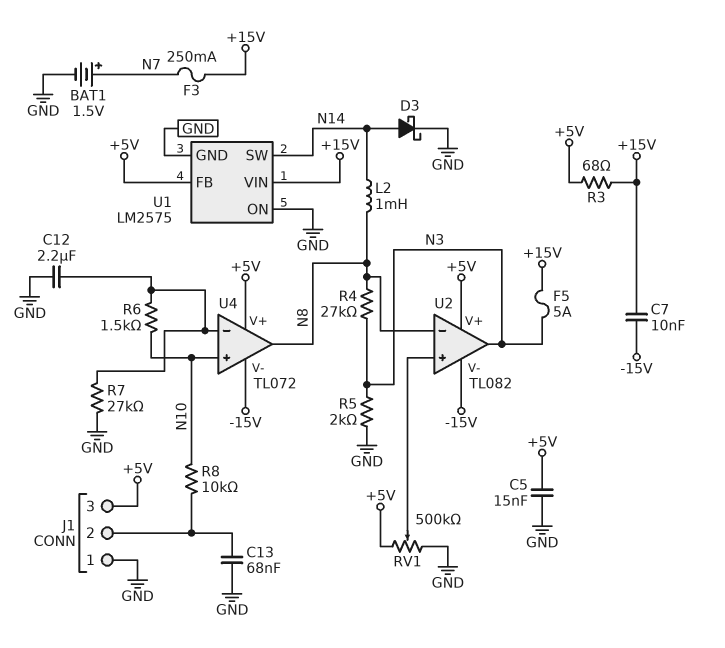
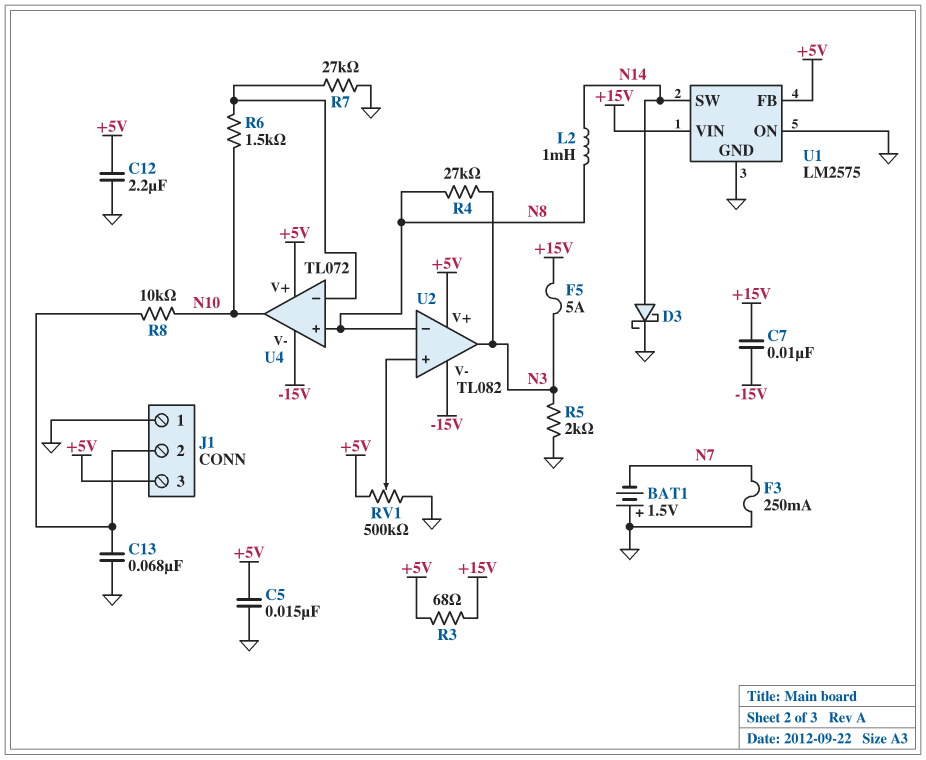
BAT1: 1.5V (plus N7, minus GND) -> 1.5V (plus GND, minus N7)
C12: 2.2uF (GND, U4/in-) -> 2.2uF (+5V, GND)
F3: 250mA (+15V, N7) -> 250mA (GND, N7)
U4 pin in+: N10 -> N8
U4 pin out: N8 -> N10

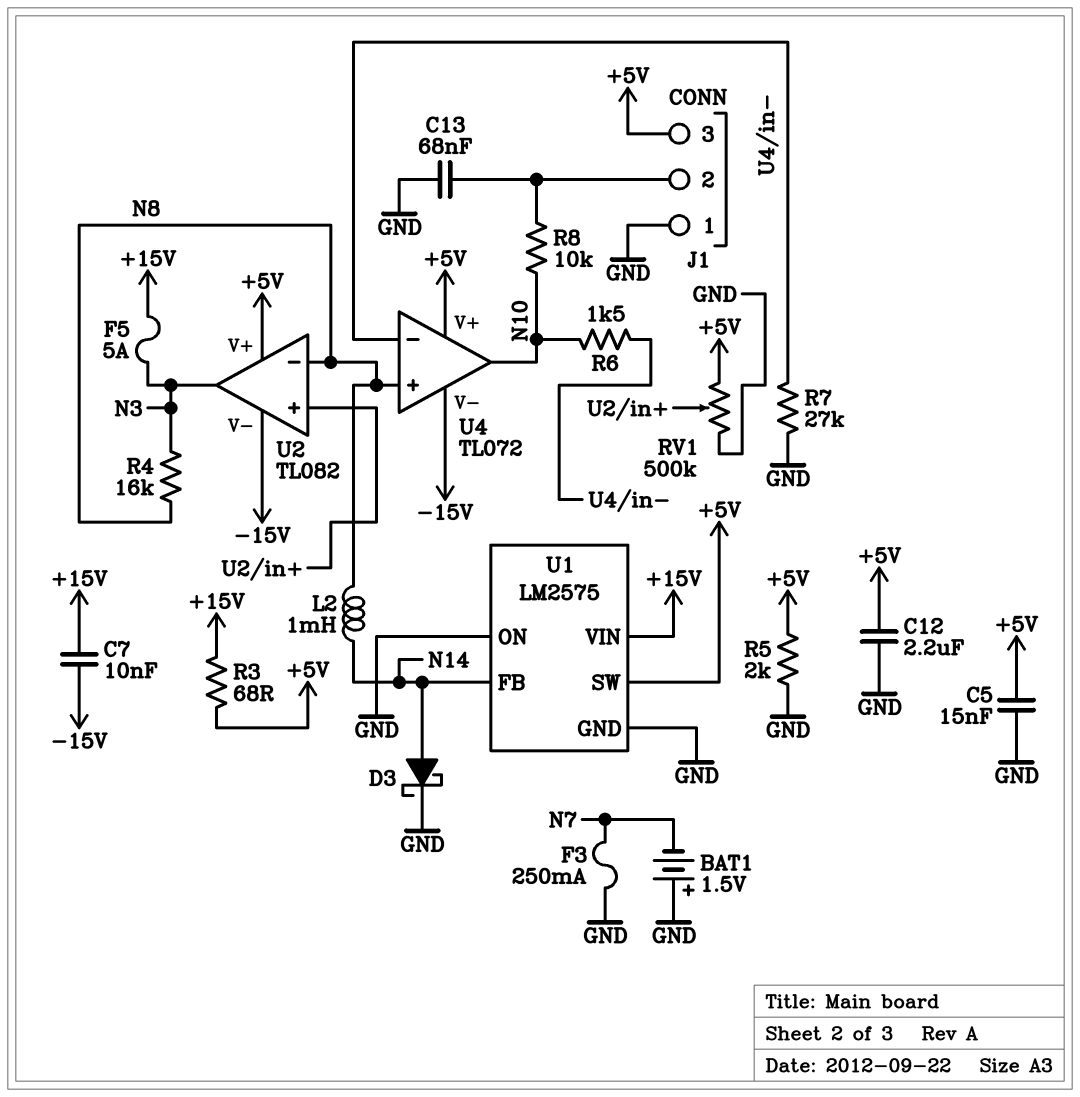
R4: 27k (N3, N8) -> 16k (N3, N8)
R5: 2k (GND, N3) -> 2k (+5V, GND)
U1 pin FB: +5V -> N14
U1 pin SW: N14 -> +5V

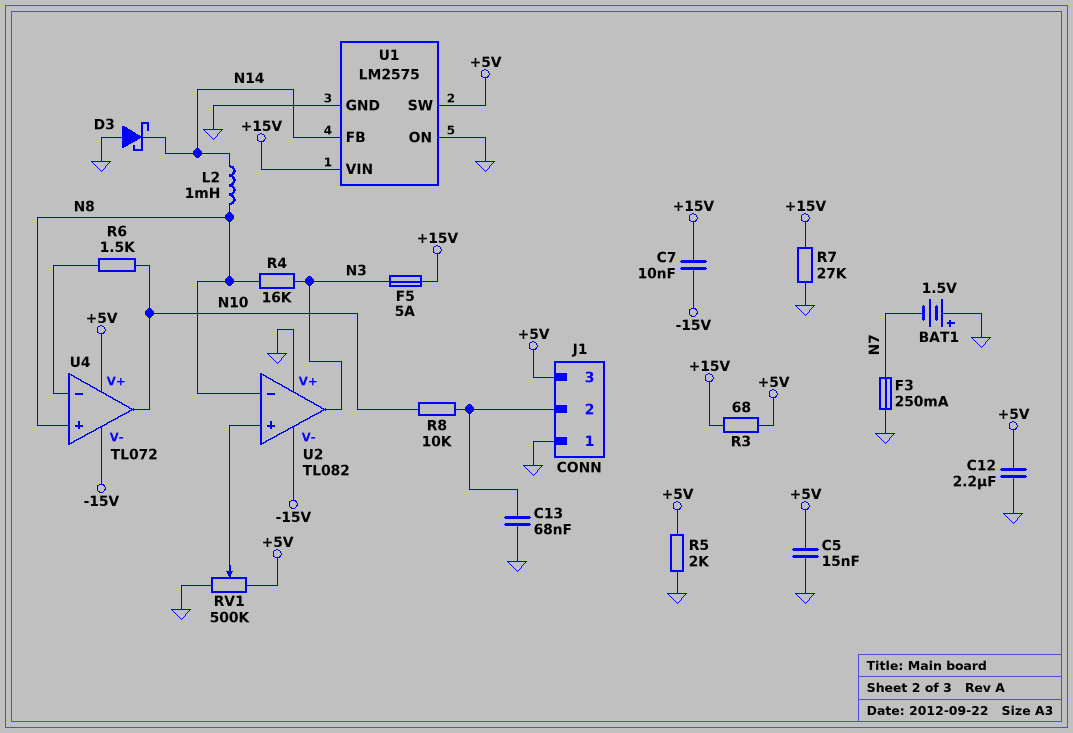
D3: schottky (A N14, K GND) -> schottky (A GND, K N14)
R7: 27k (GND, U4/in-) -> 27k (+15V, GND)
U2 pin V+: +5V -> GND

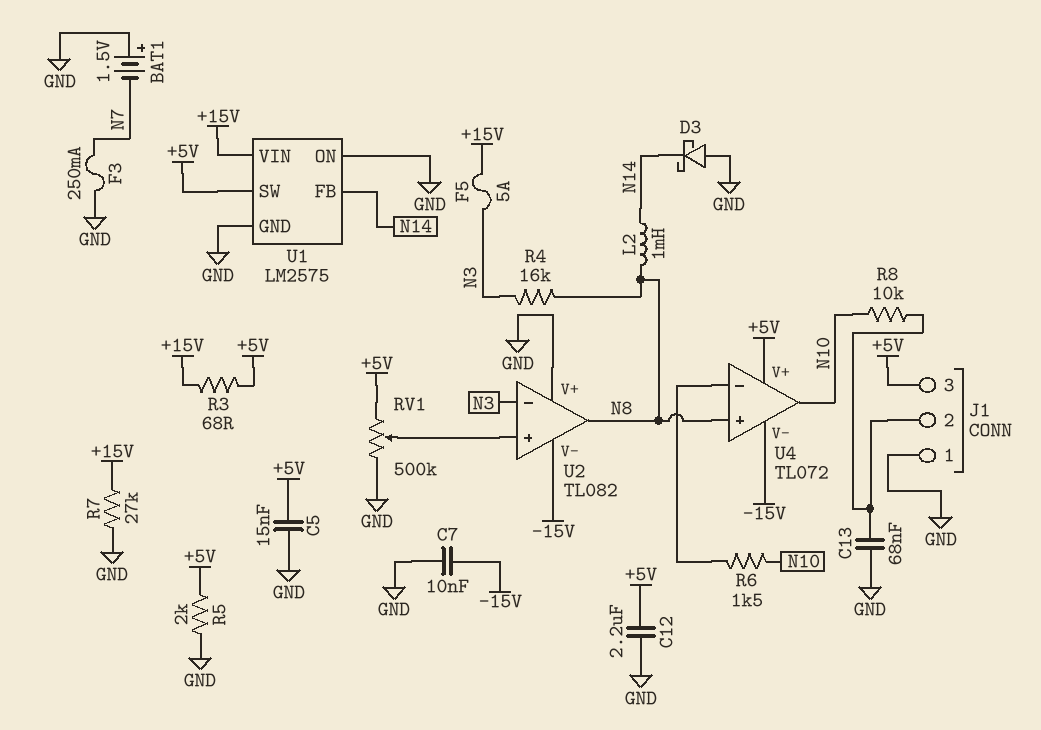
C7: 10nF (+15V, -15V) -> 10nF (-15V, GND)
U2 pin in-: N8 -> N3
U2 pin out: N3 -> N8

